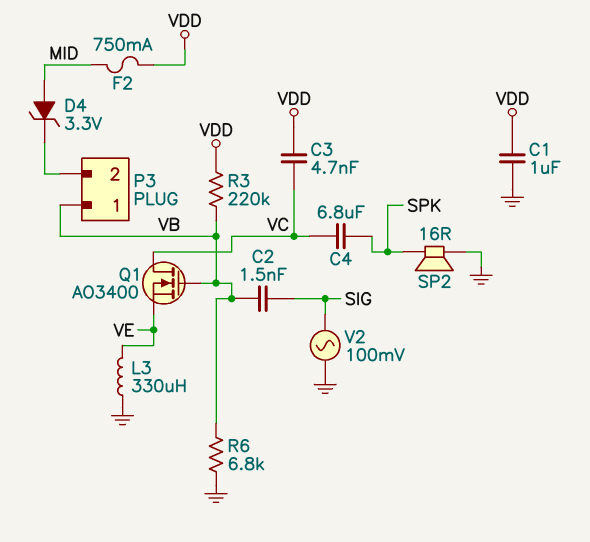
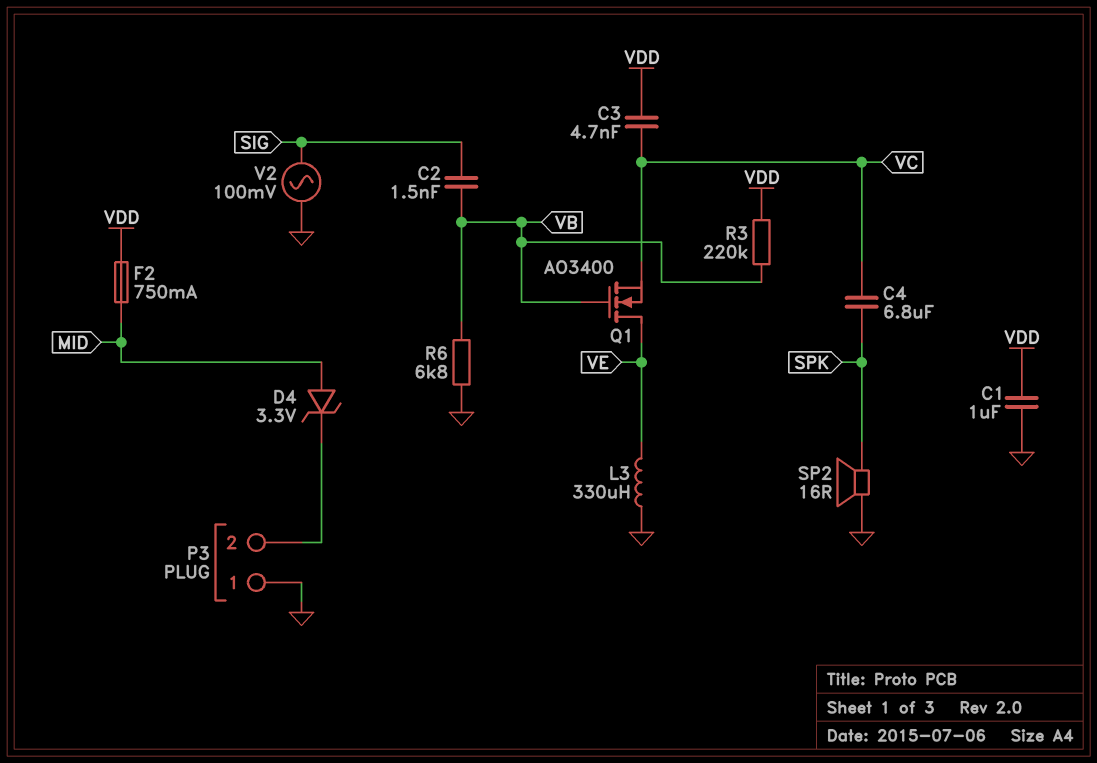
P3 pin 1: VB -> GND
Q1: NMOS AO3400 (G VB, D VC, S VE) -> NMOS AO3400 (G VB, D VE, S VC)

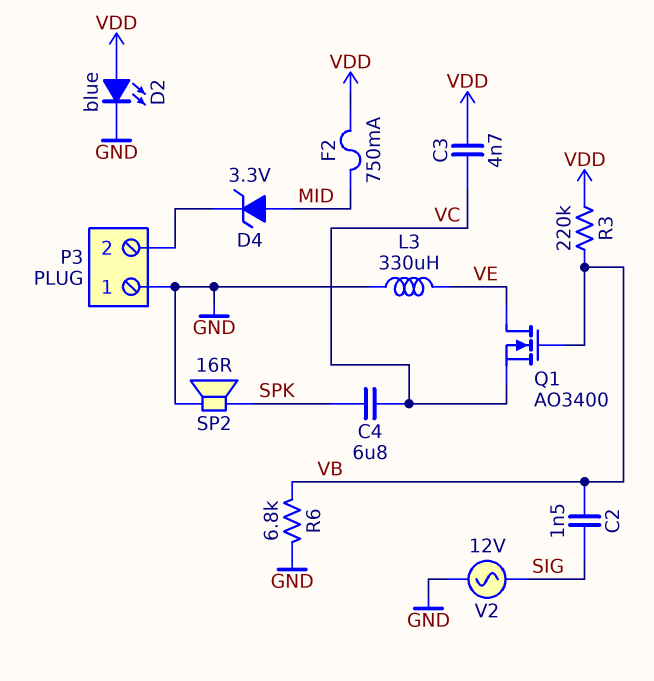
C1: 1uF (GND, VDD) -> none
D2: none -> LED blue (A VDD, K GND)
V2: AC 100mV (GND, SIG) -> AC 12V (GND, SIG)

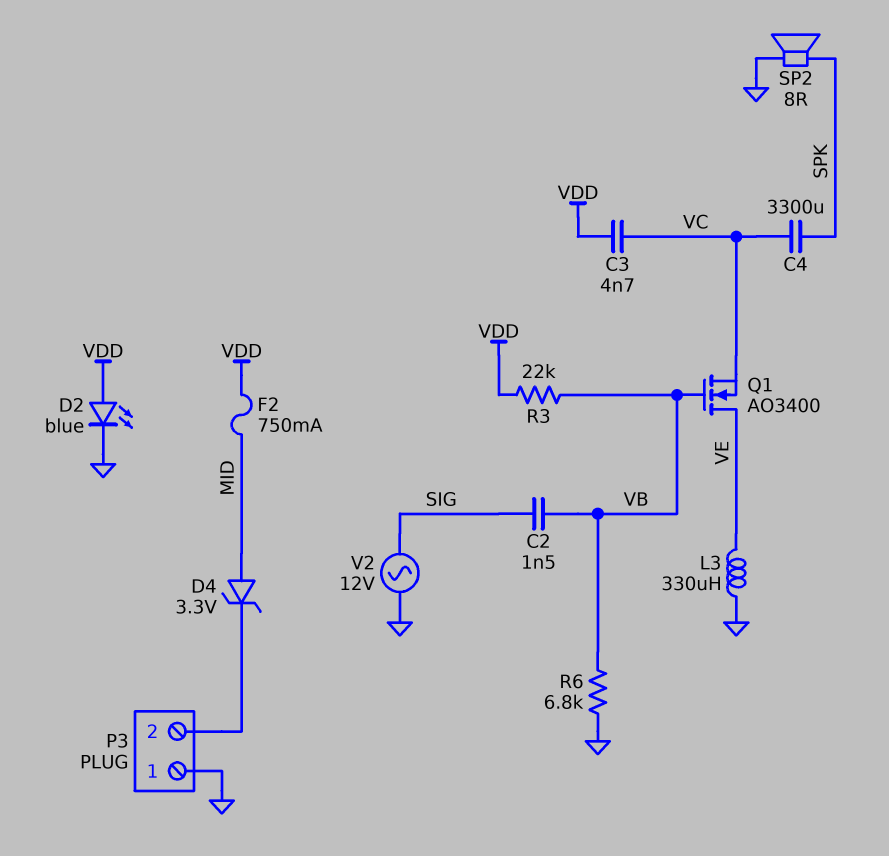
C4: 6.8uF (SPK, VC) -> 3300uF (SPK, VC)
R3: 220k (VB, VDD) -> 22k (VB, VDD)
SP2: speaker 16R (GND, SPK) -> speaker 8R (GND, SPK)

